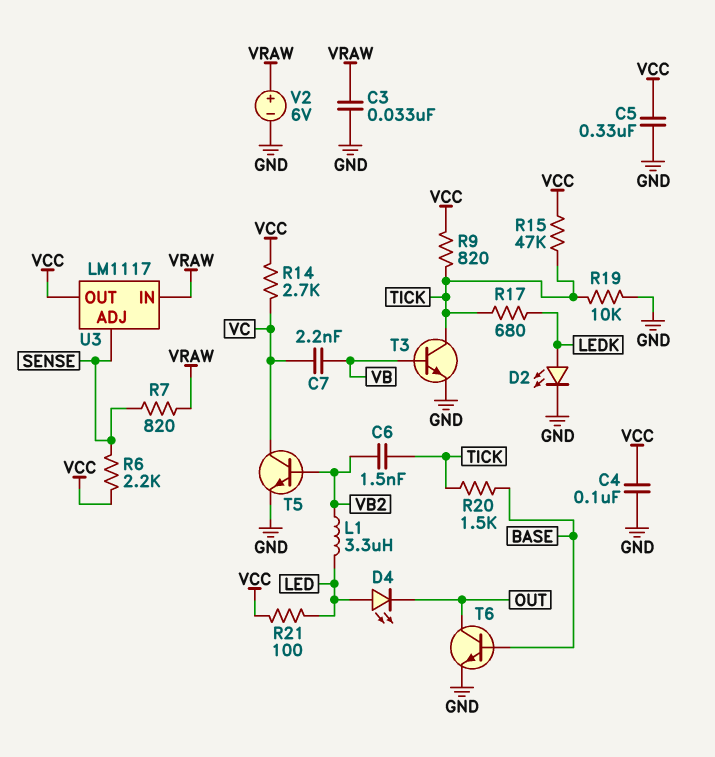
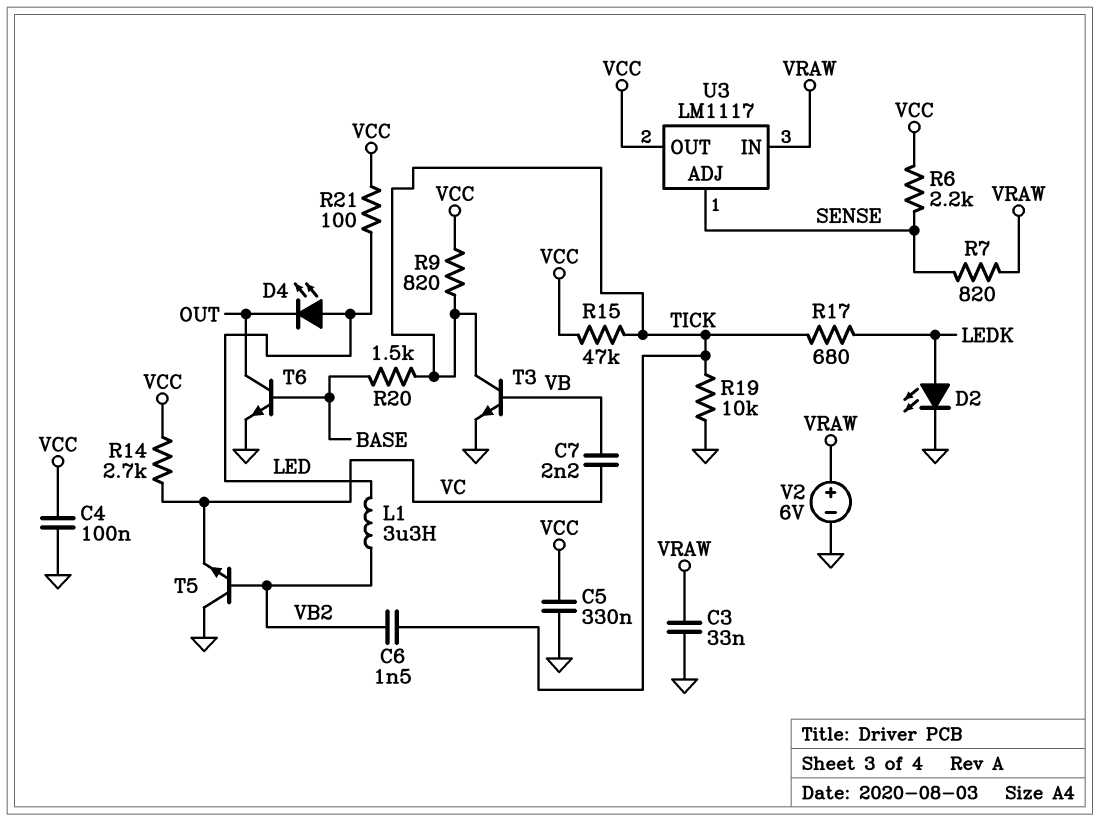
T5: NPN (B VB2, C VC, E GND) -> NPN (B VB2, C GND, E VC)

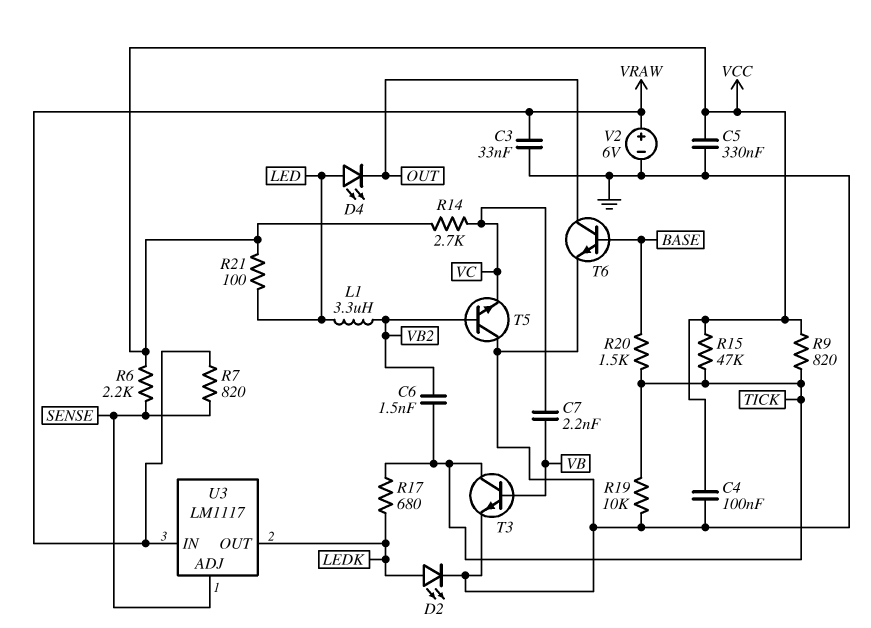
U3 pin OUT: VCC -> LEDK

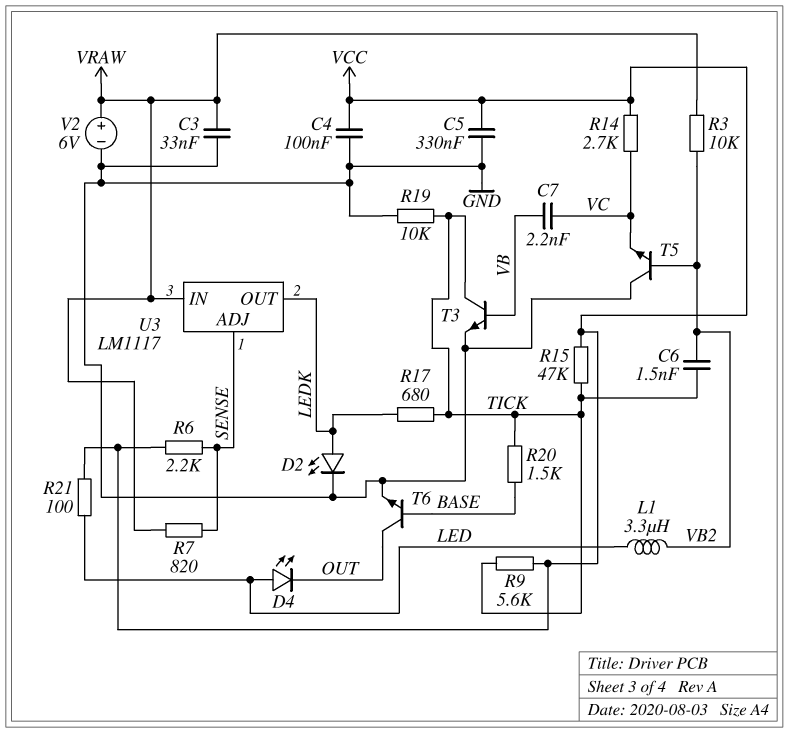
R3: none -> 10k (VB2, VRAW)
R9: 820 (TICK, VCC) -> 5.6k (TICK, VCC)

